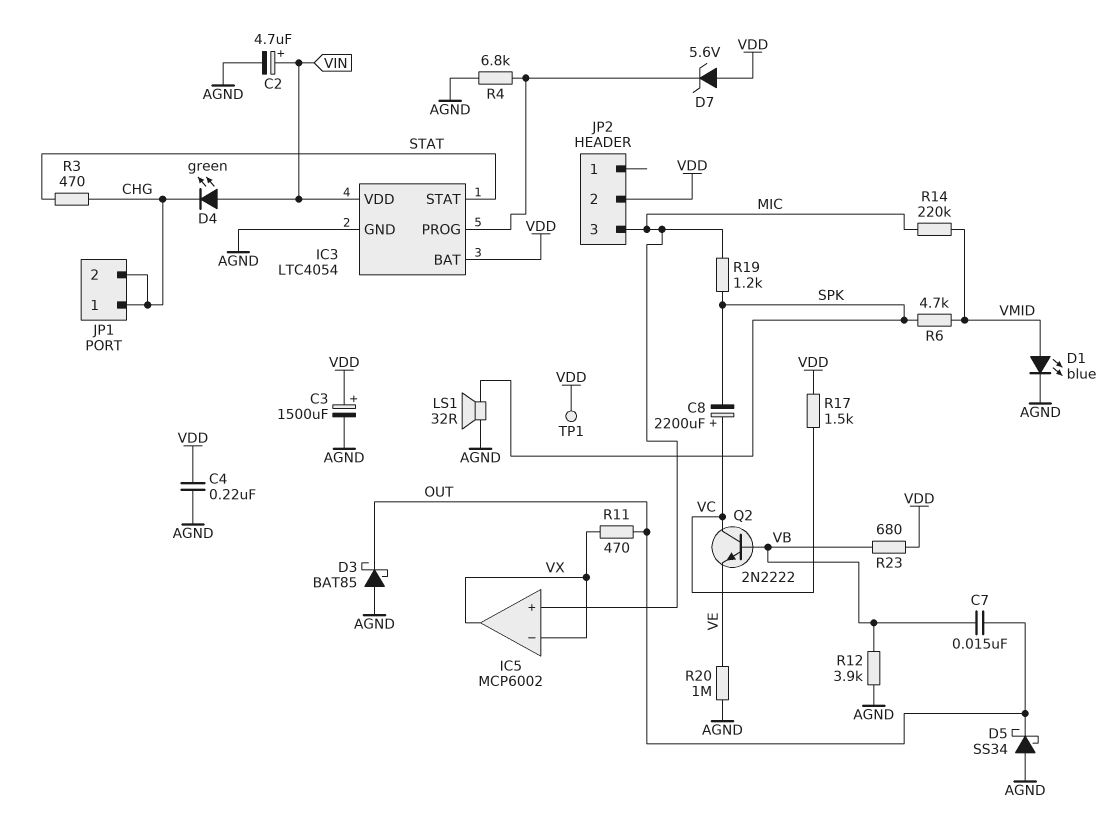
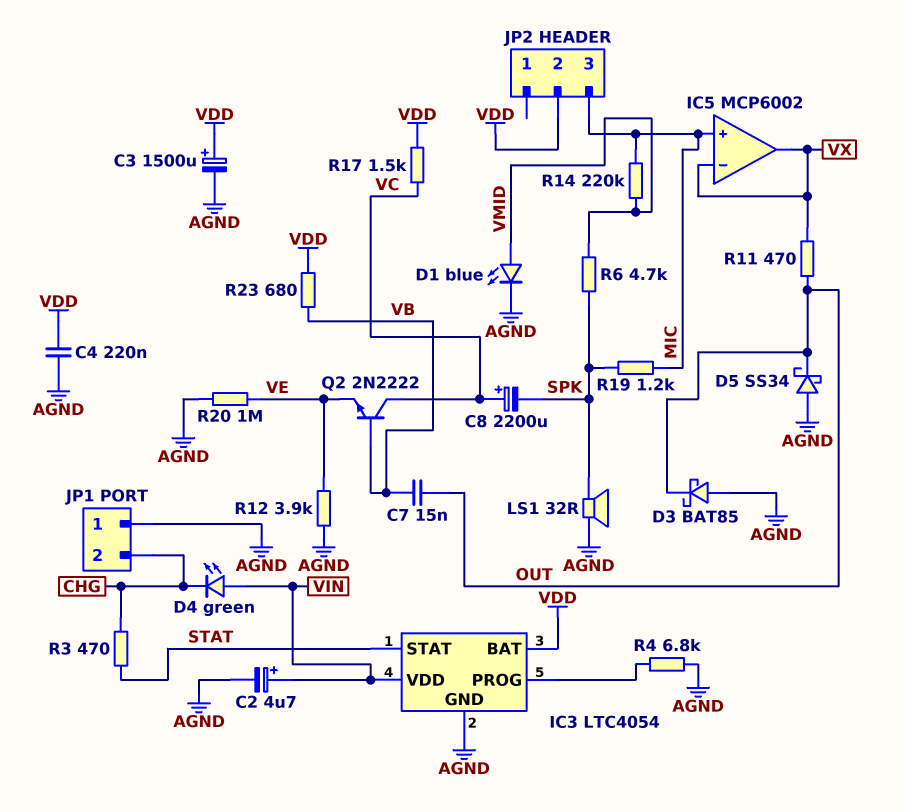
D7: zener 5.6V (A VDD, K IC3/PROG) -> none
JP1 pin 1: CHG -> AGND
R12: 3.9k (AGND, VB) -> 3.9k (AGND, VE)
TP1: test point (VDD) -> none

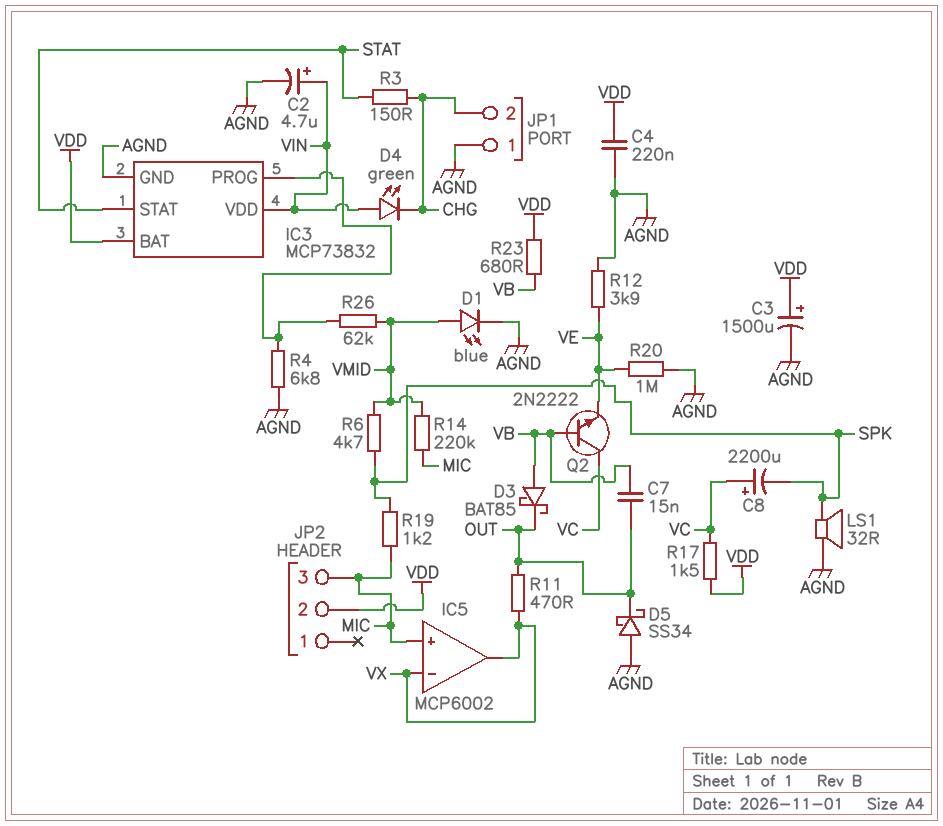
D3: schottky BAT85 (A AGND, K OUT) -> schottky BAT85 (A VB, K OUT)
IC3: LTC4054 -> MCP73832
R3: 470 (CHG, STAT) -> 150 (CHG, STAT)
R26: none -> 62k (IC3/PROG, VMID)

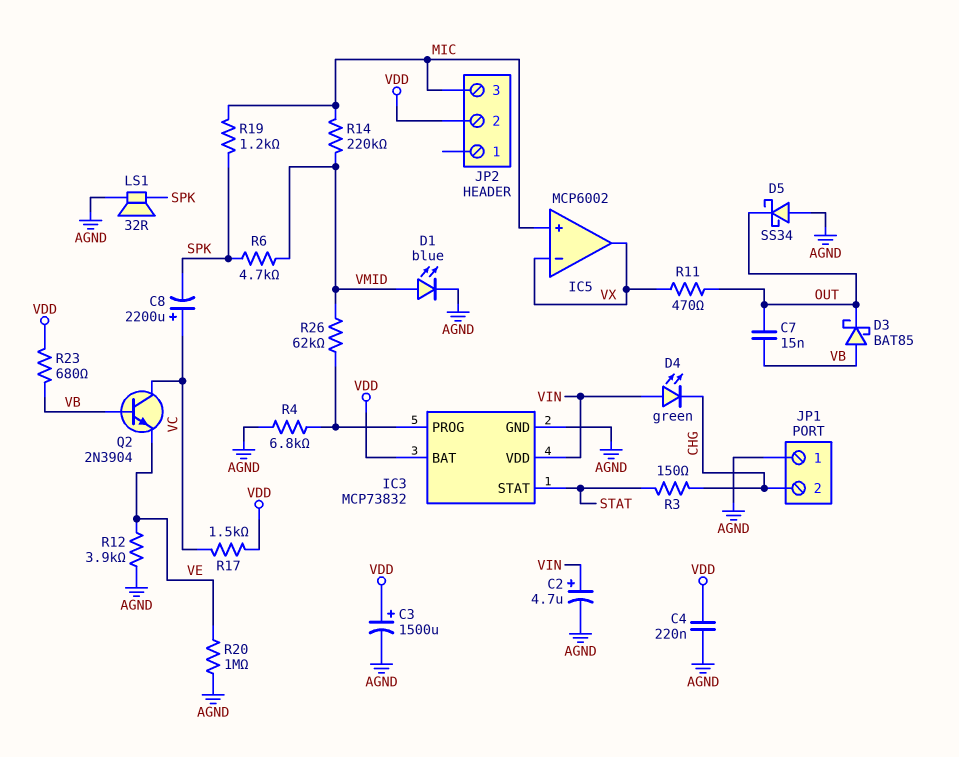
Q2: NPN 2N2222 (B VB, C VC, E VE) -> NPN 2N3904 (B VB, C VC, E VE)

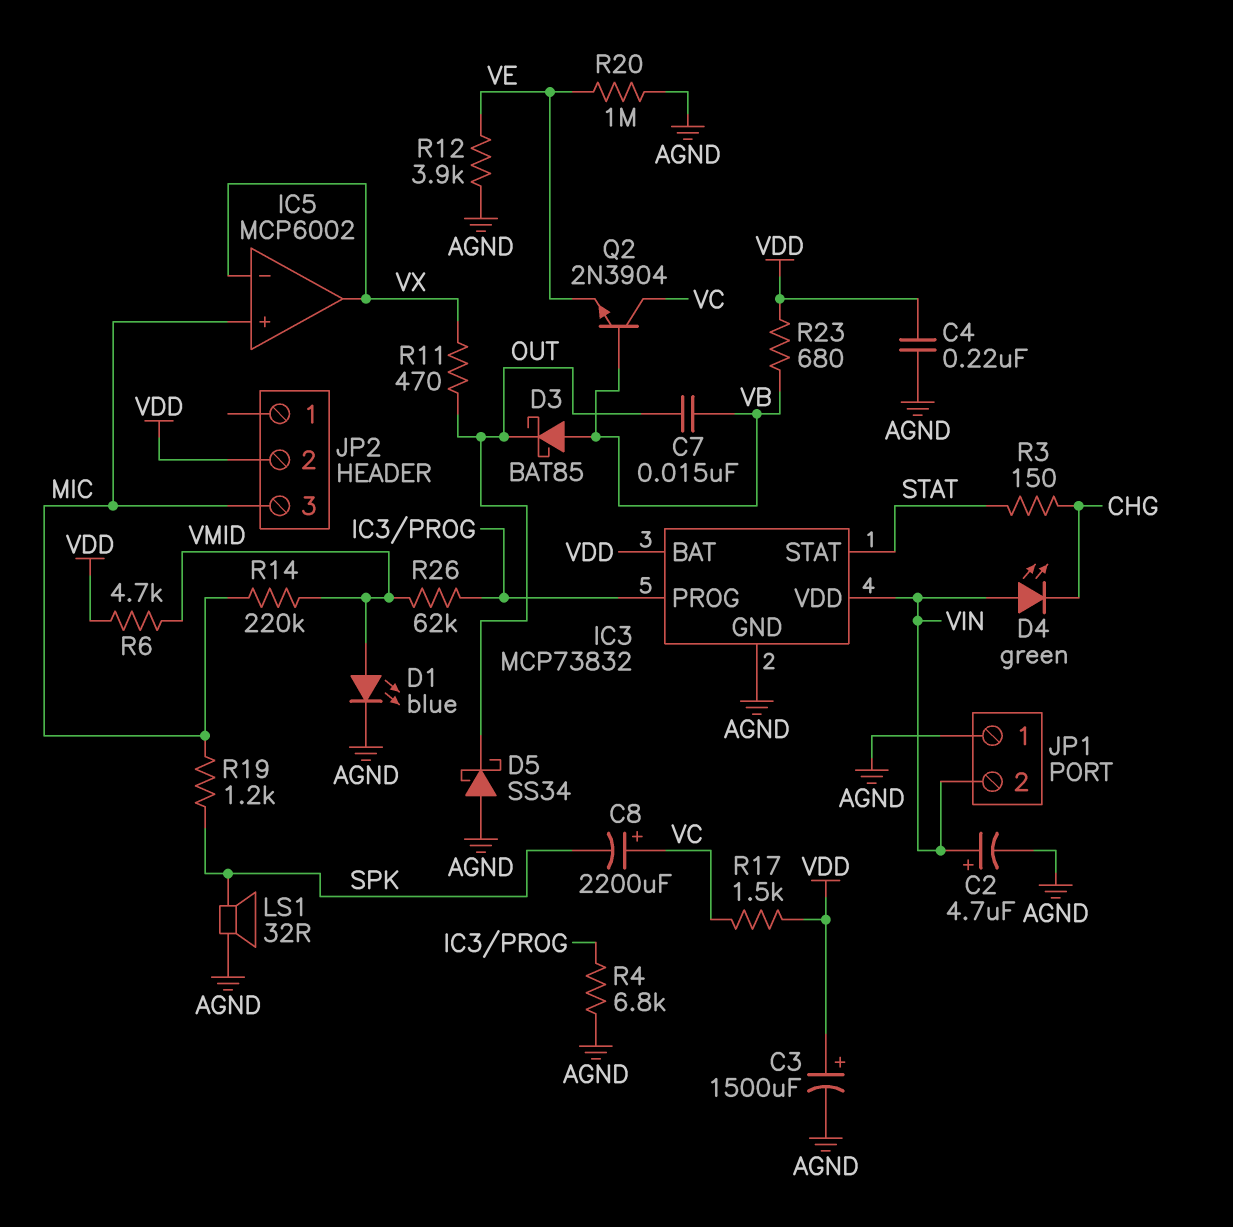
JP1 pin 2: CHG -> VIN
R6: 4.7k (SPK, VMID) -> 4.7k (VDD, VMID)

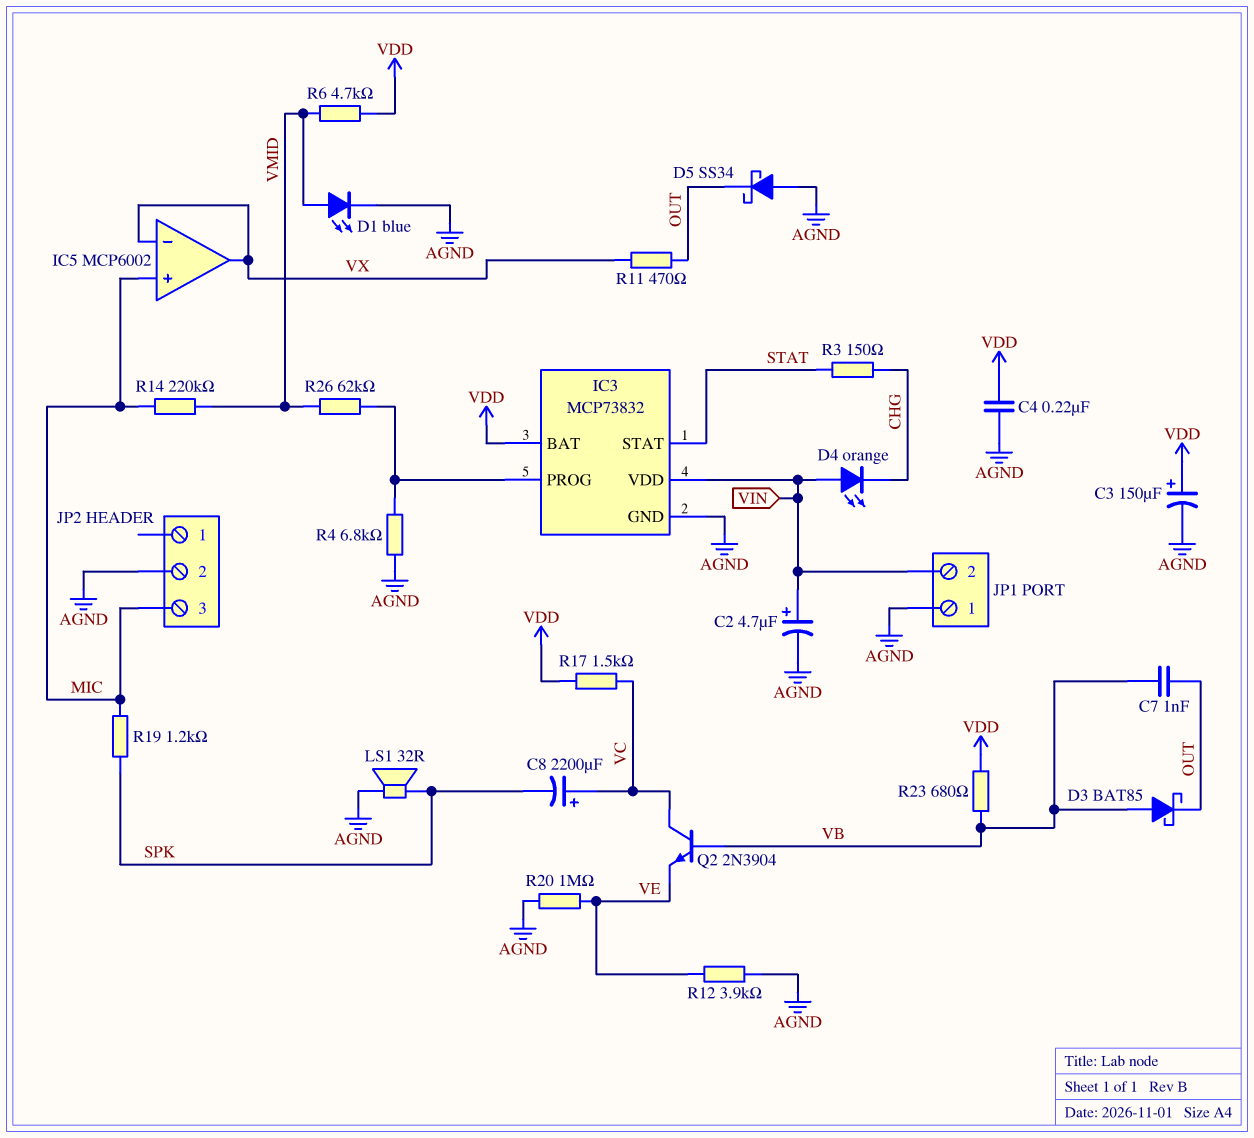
C3: 1500uF (plus VDD, minus AGND) -> 150uF (plus VDD, minus AGND)
C7: 15nF (OUT, VB) -> 1nF (OUT, VB)
D4: LED green (A VIN, K CHG) -> LED orange (A VIN, K CHG)
JP2 pin 2: VDD -> AGND

